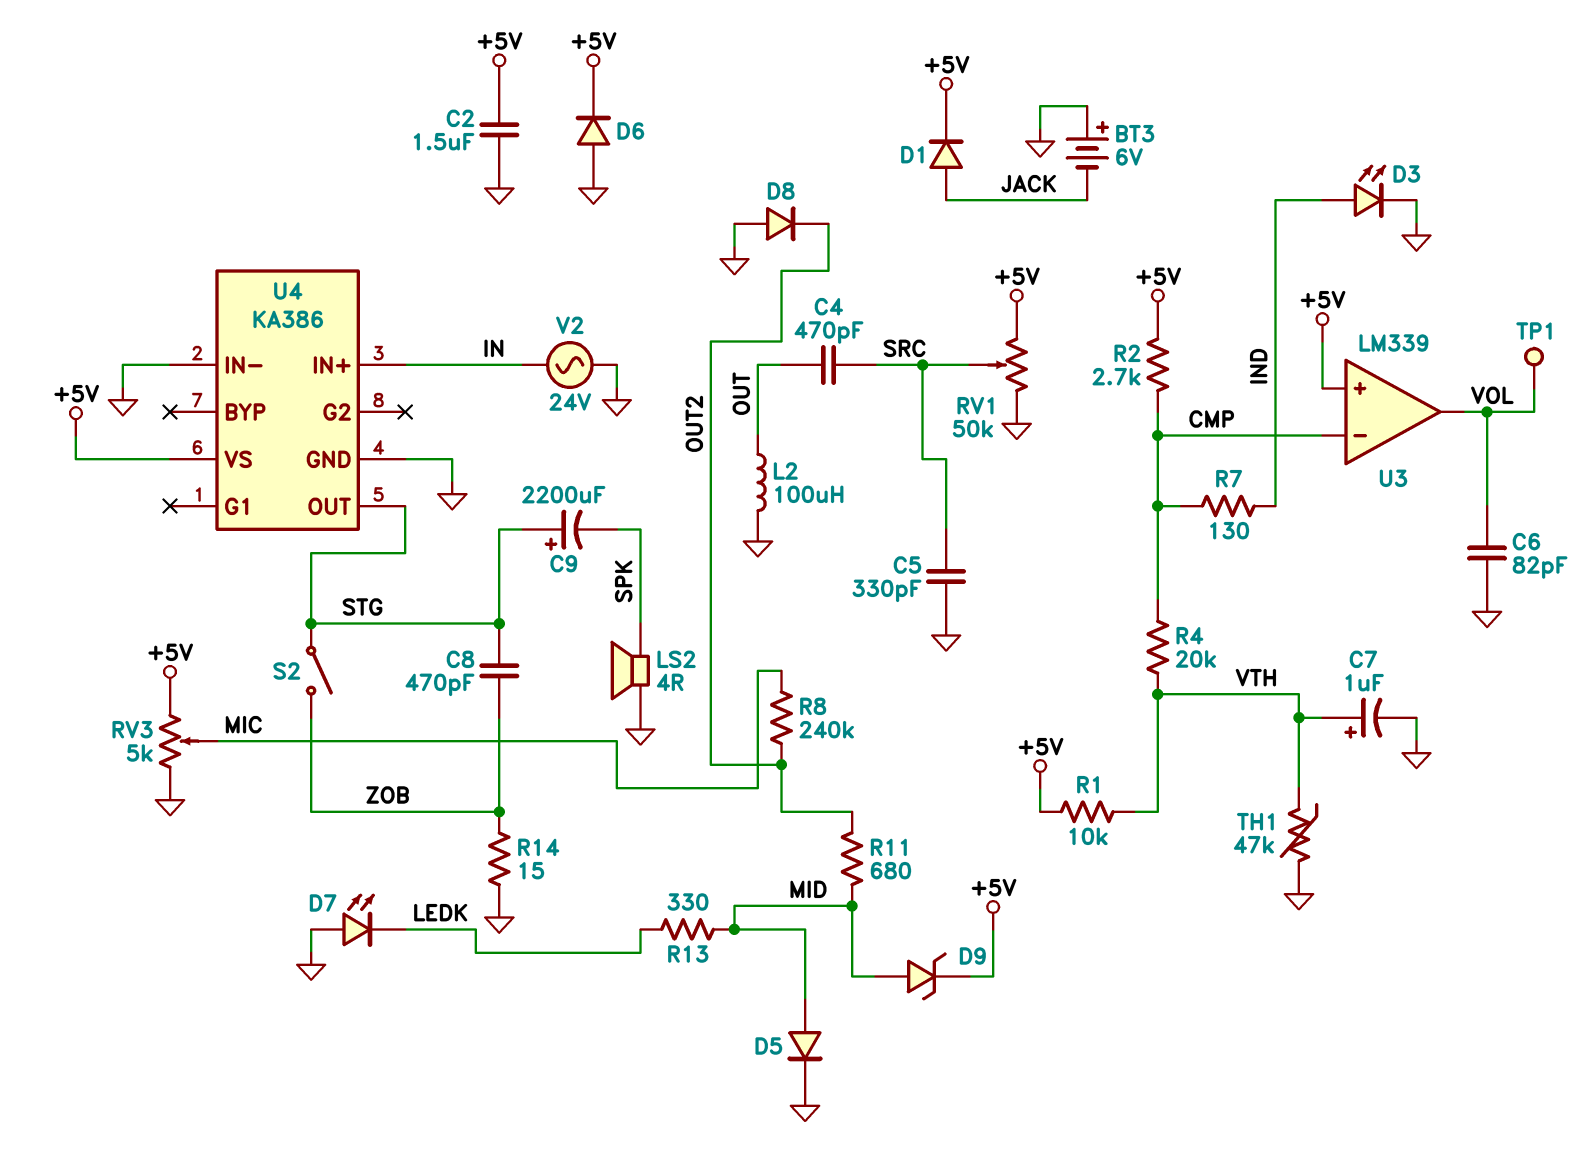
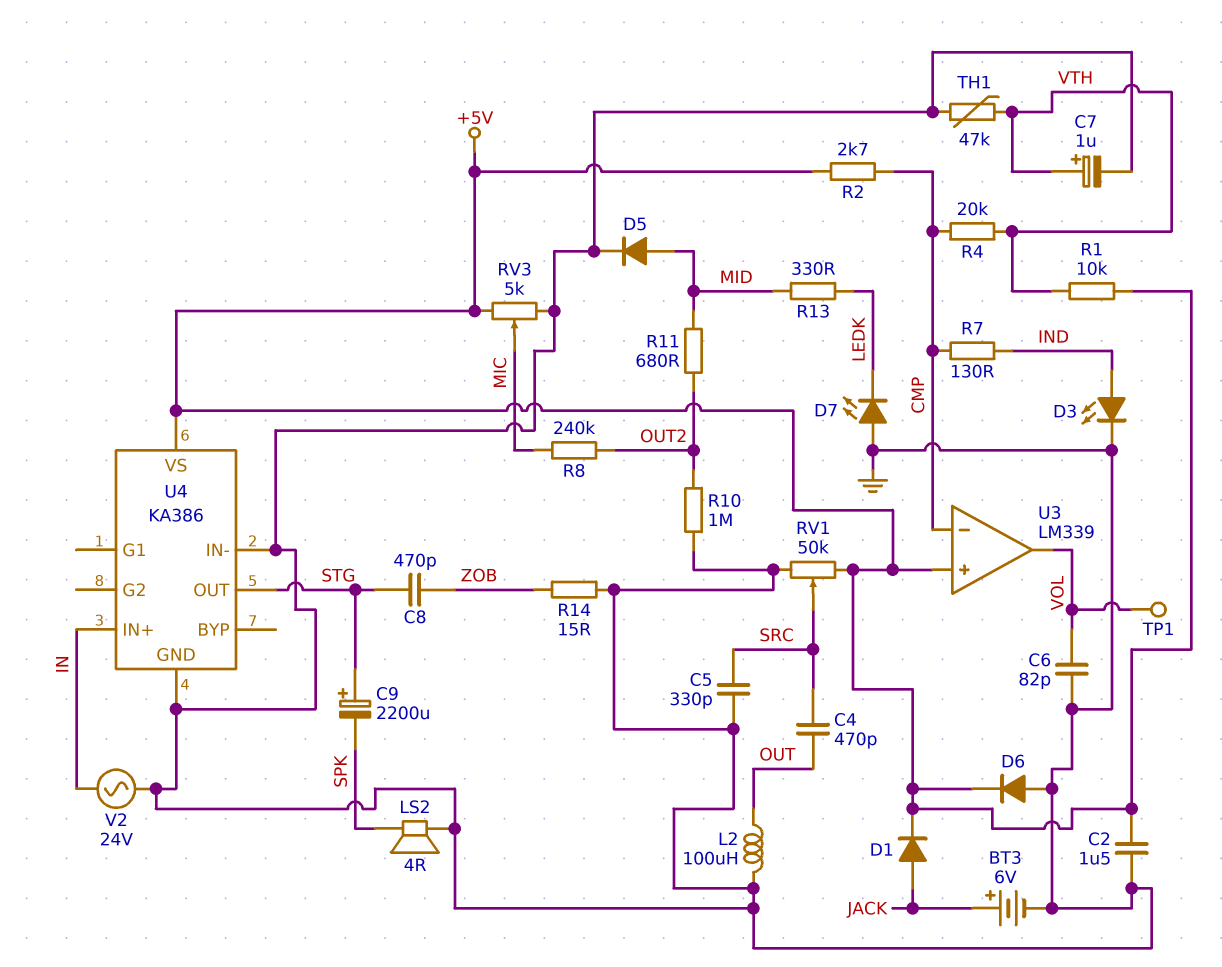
BT3: 6V (plus GND, minus JACK) -> 6V (plus JACK, minus GND)
D8: diode (A GND, K OUT2) -> none
D9: zener (A MID, K +5V) -> none
R10: none -> 1M (GND, OUT2)
S2: switch (STG, ZOB) -> none

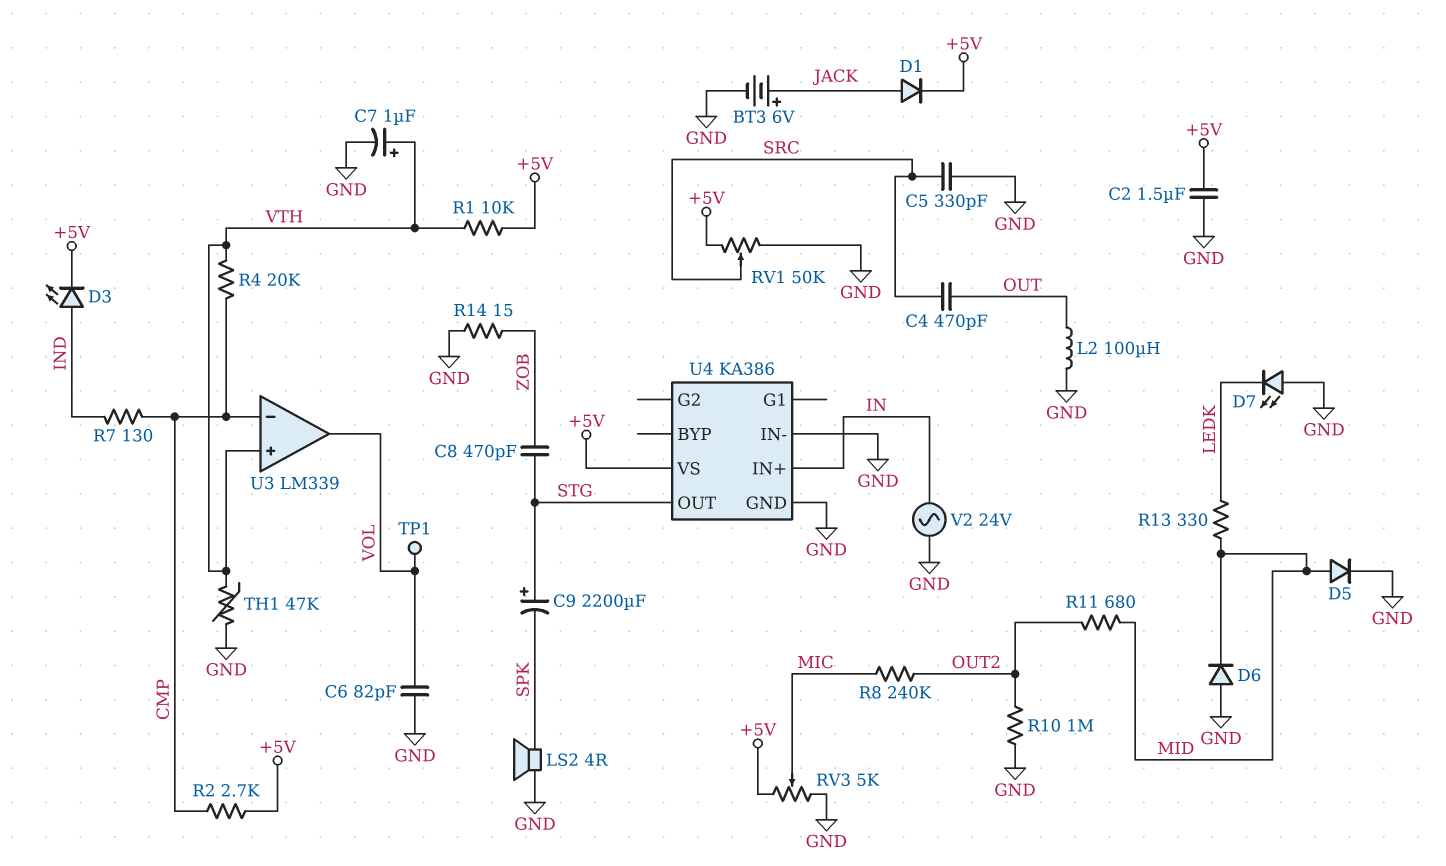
D3: LED (A IND, K GND) -> LED (A IND, K +5V)
D6: diode (A GND, K +5V) -> diode (A GND, K MID)
U3 pin in+: +5V -> VTH

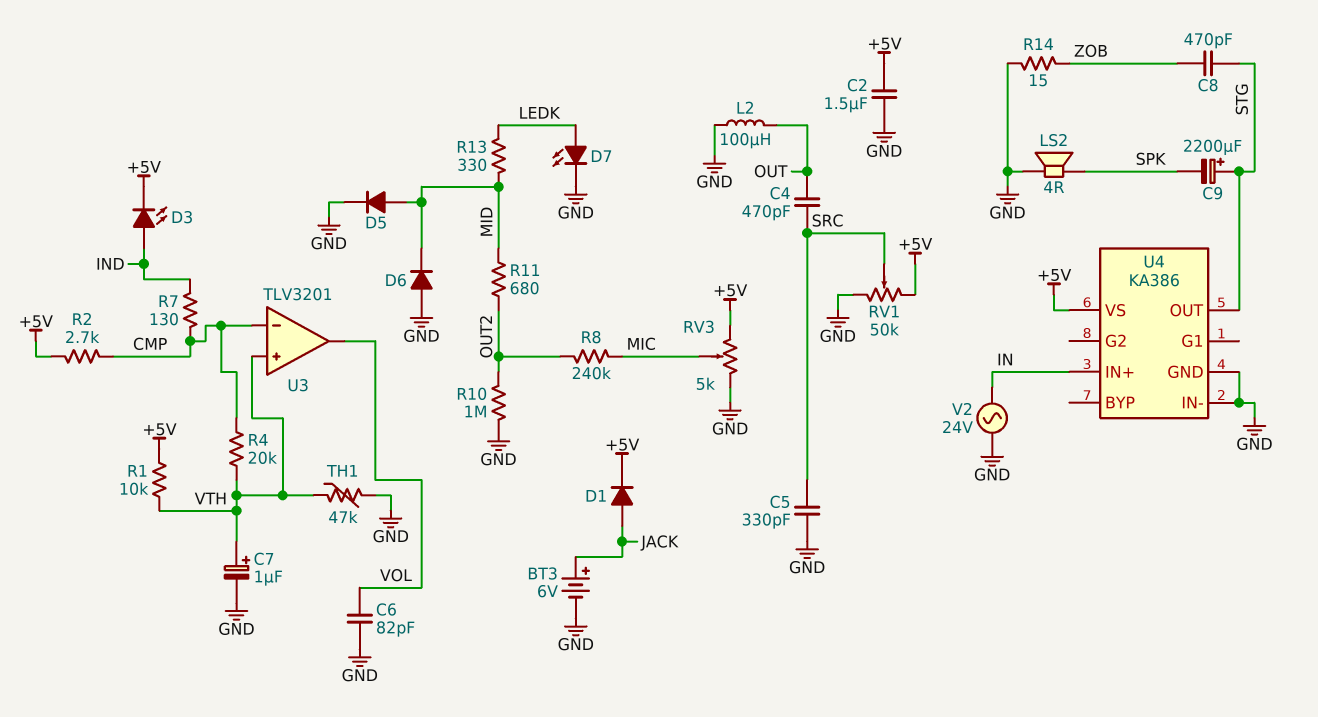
D7: LED (A GND, K LEDK) -> LED (A LEDK, K GND)
TP1: test point (VOL) -> none
U3: LM339 -> TLV3201

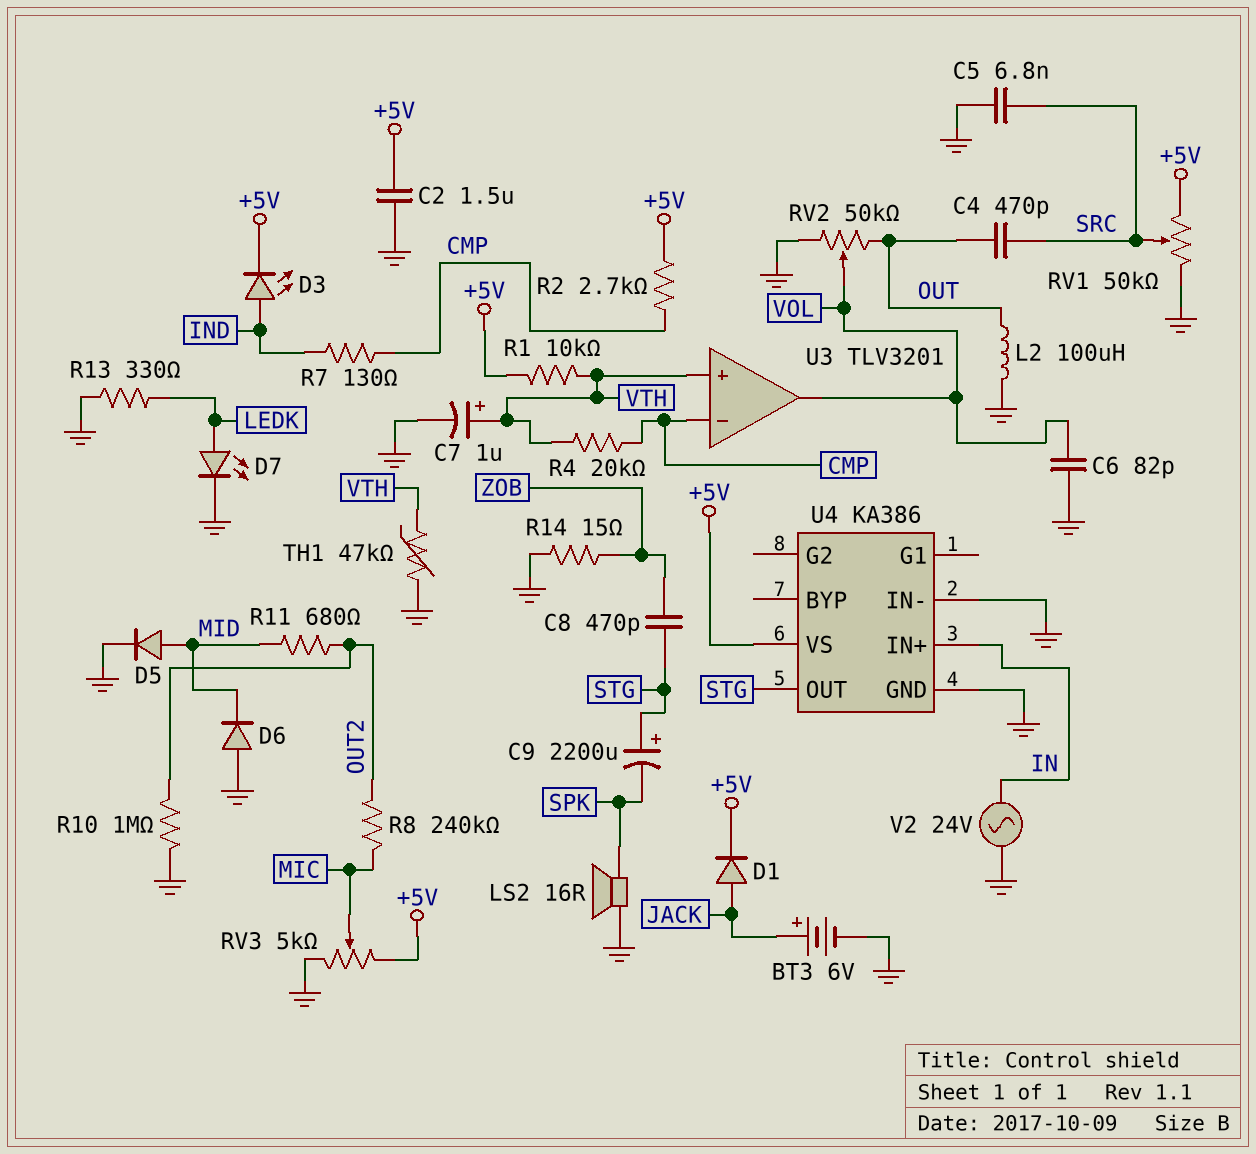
C5: 330pF (GND, SRC) -> 6.8nF (GND, SRC)
LS2: speaker 4R (GND, SPK) -> speaker 16R (GND, SPK)
R13: 330 (LEDK, MID) -> 330 (GND, LEDK)
RV2: none -> 50k (GND, OUT, wiper VOL)

